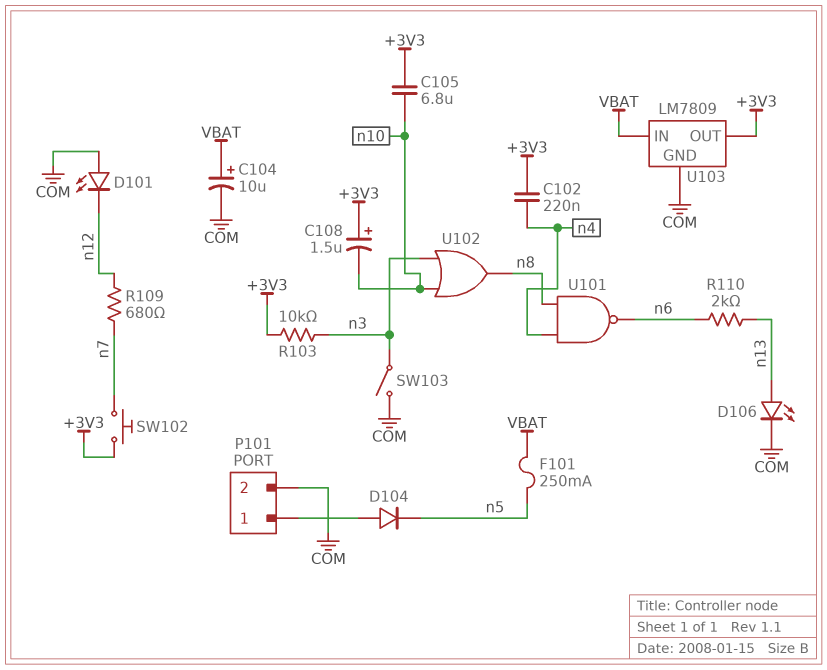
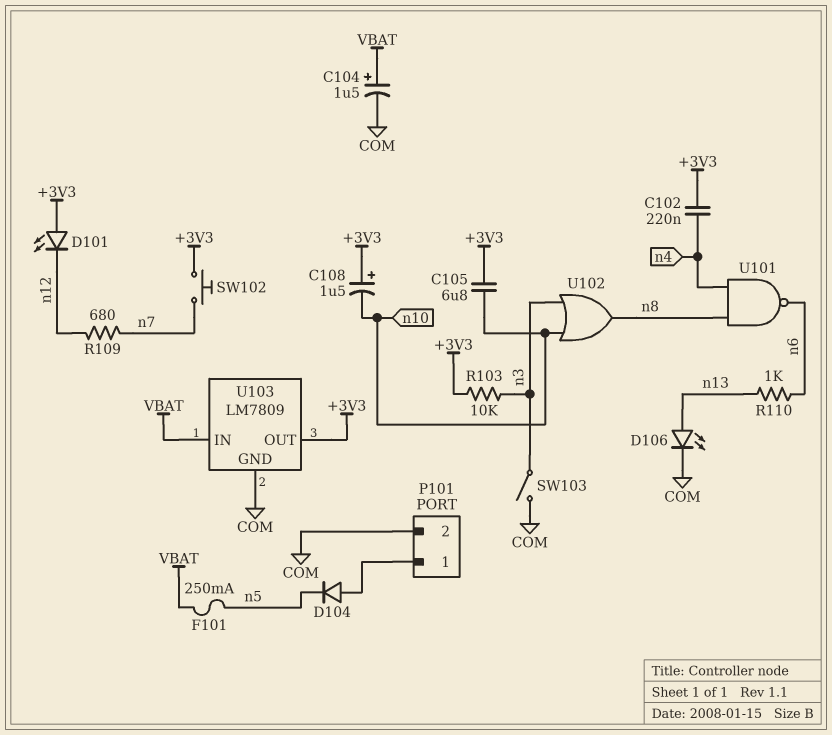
C104: 10uF (plus VBAT, minus COM) -> 1.5uF (plus VBAT, minus COM)
D101: LED (A COM, K n12) -> LED (A +3V3, K n12)
R110: 2k (n6, n13) -> 1k (n6, n13)

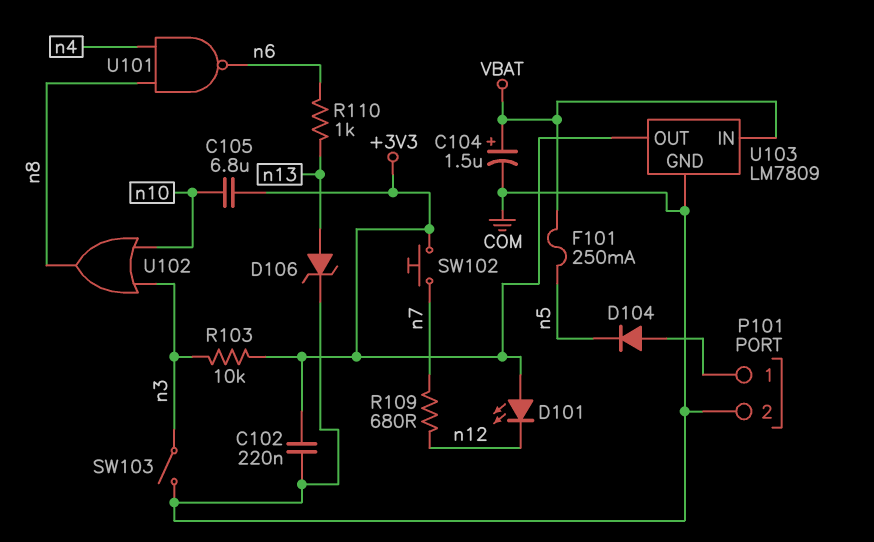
C102: 220nF (+3V3, n4) -> 220nF (+3V3, COM)
C108: 1.5uF (plus +3V3, minus n10) -> none
D106: LED (A n13, K COM) -> zener (A n13, K COM)

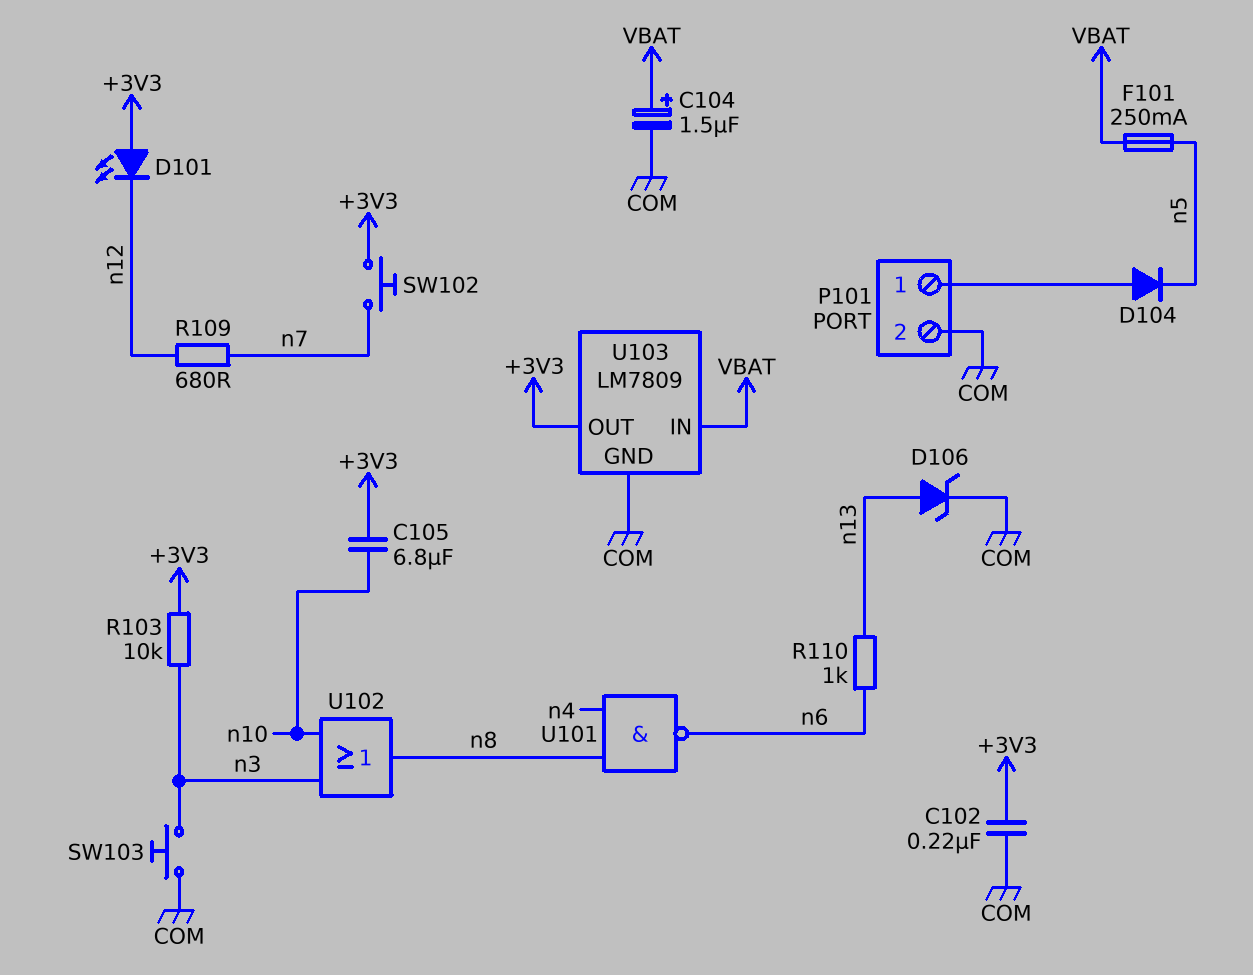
SW103: switch (COM, n3) -> button (COM, n3)

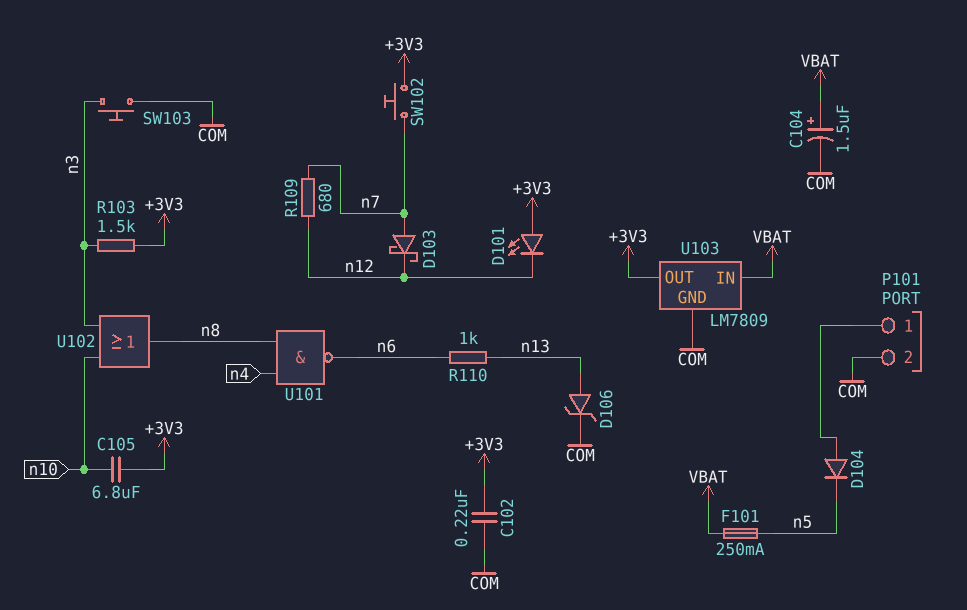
D103: none -> schottky (A n7, K n12)
R103: 10k (+3V3, n3) -> 1.5k (+3V3, n3)

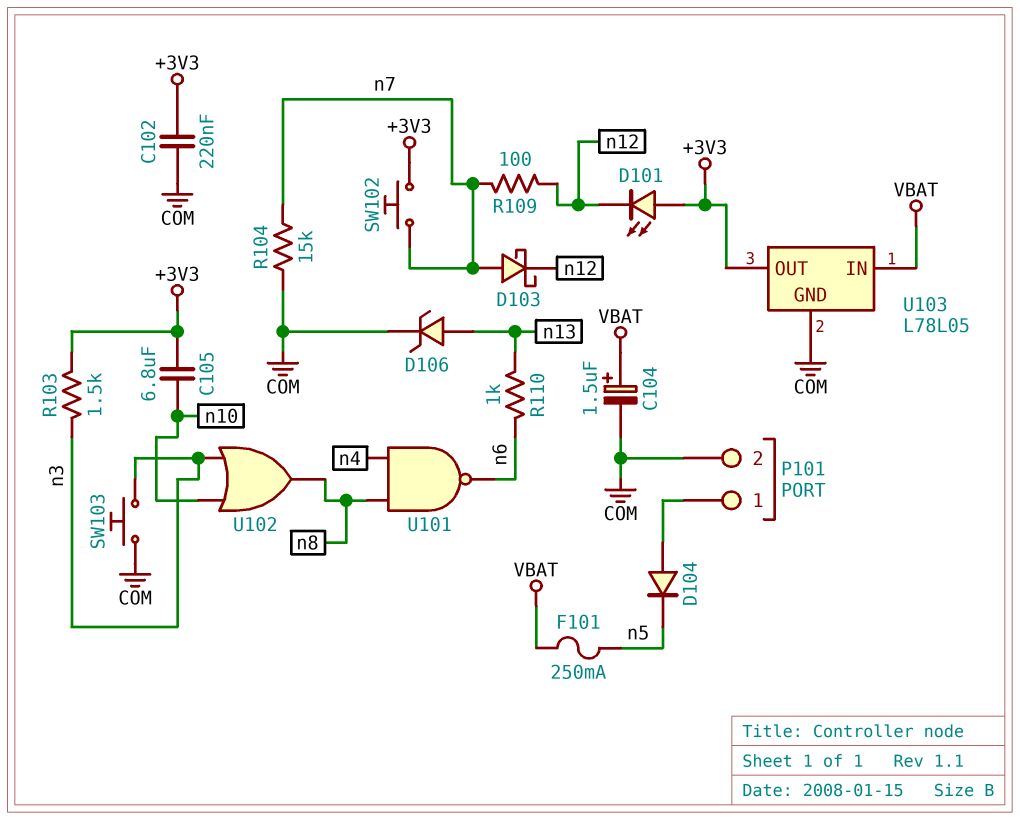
R104: none -> 15k (COM, n7)
R109: 680 (n7, n12) -> 100 (n7, n12)
U103: LM7809 -> L78L05

